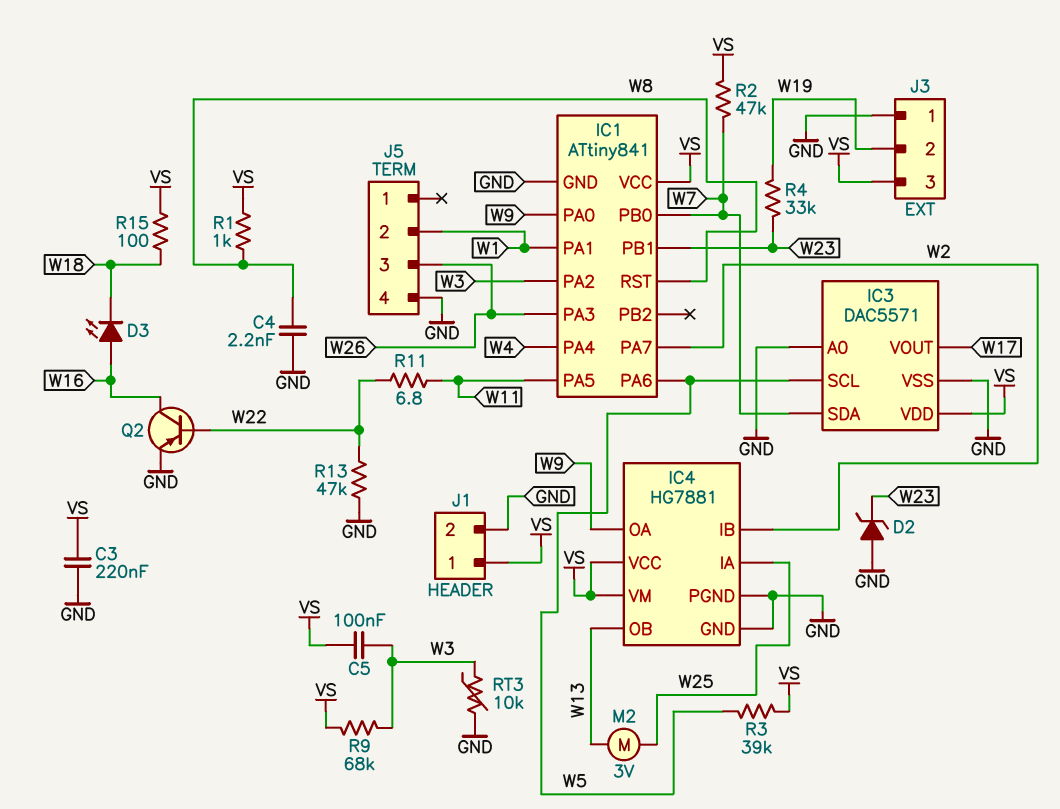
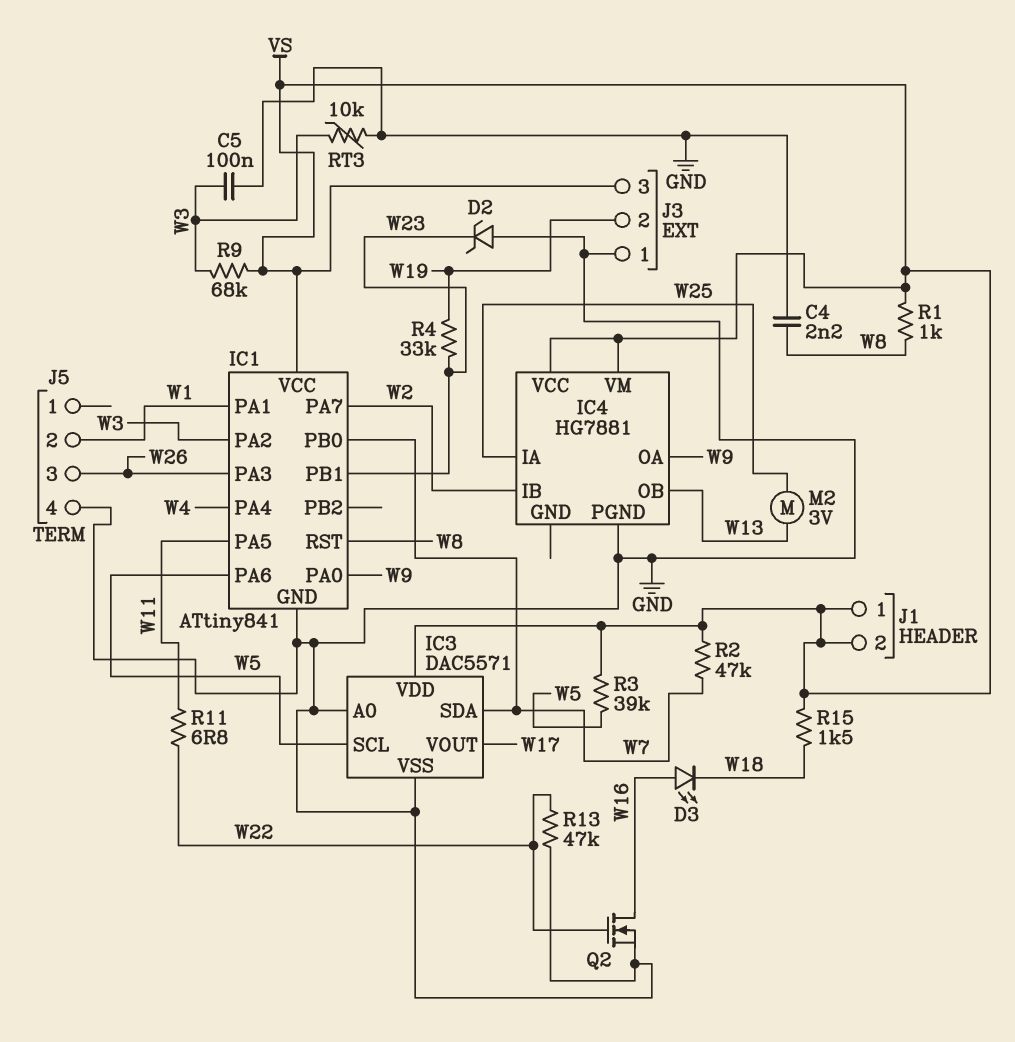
C3: 220nF (GND, VS) -> none
C5: 100nF (VS, W3) -> 100nF (GND, W3)
IC4 pin GND: GND -> none
J1 pin 2: GND -> VS
Q2: PNP (B W22, C W16, E GND) -> NMOS (G W22, D W16, S GND)
R15: 100 (VS, W18) -> 1.5k (VS, W18)

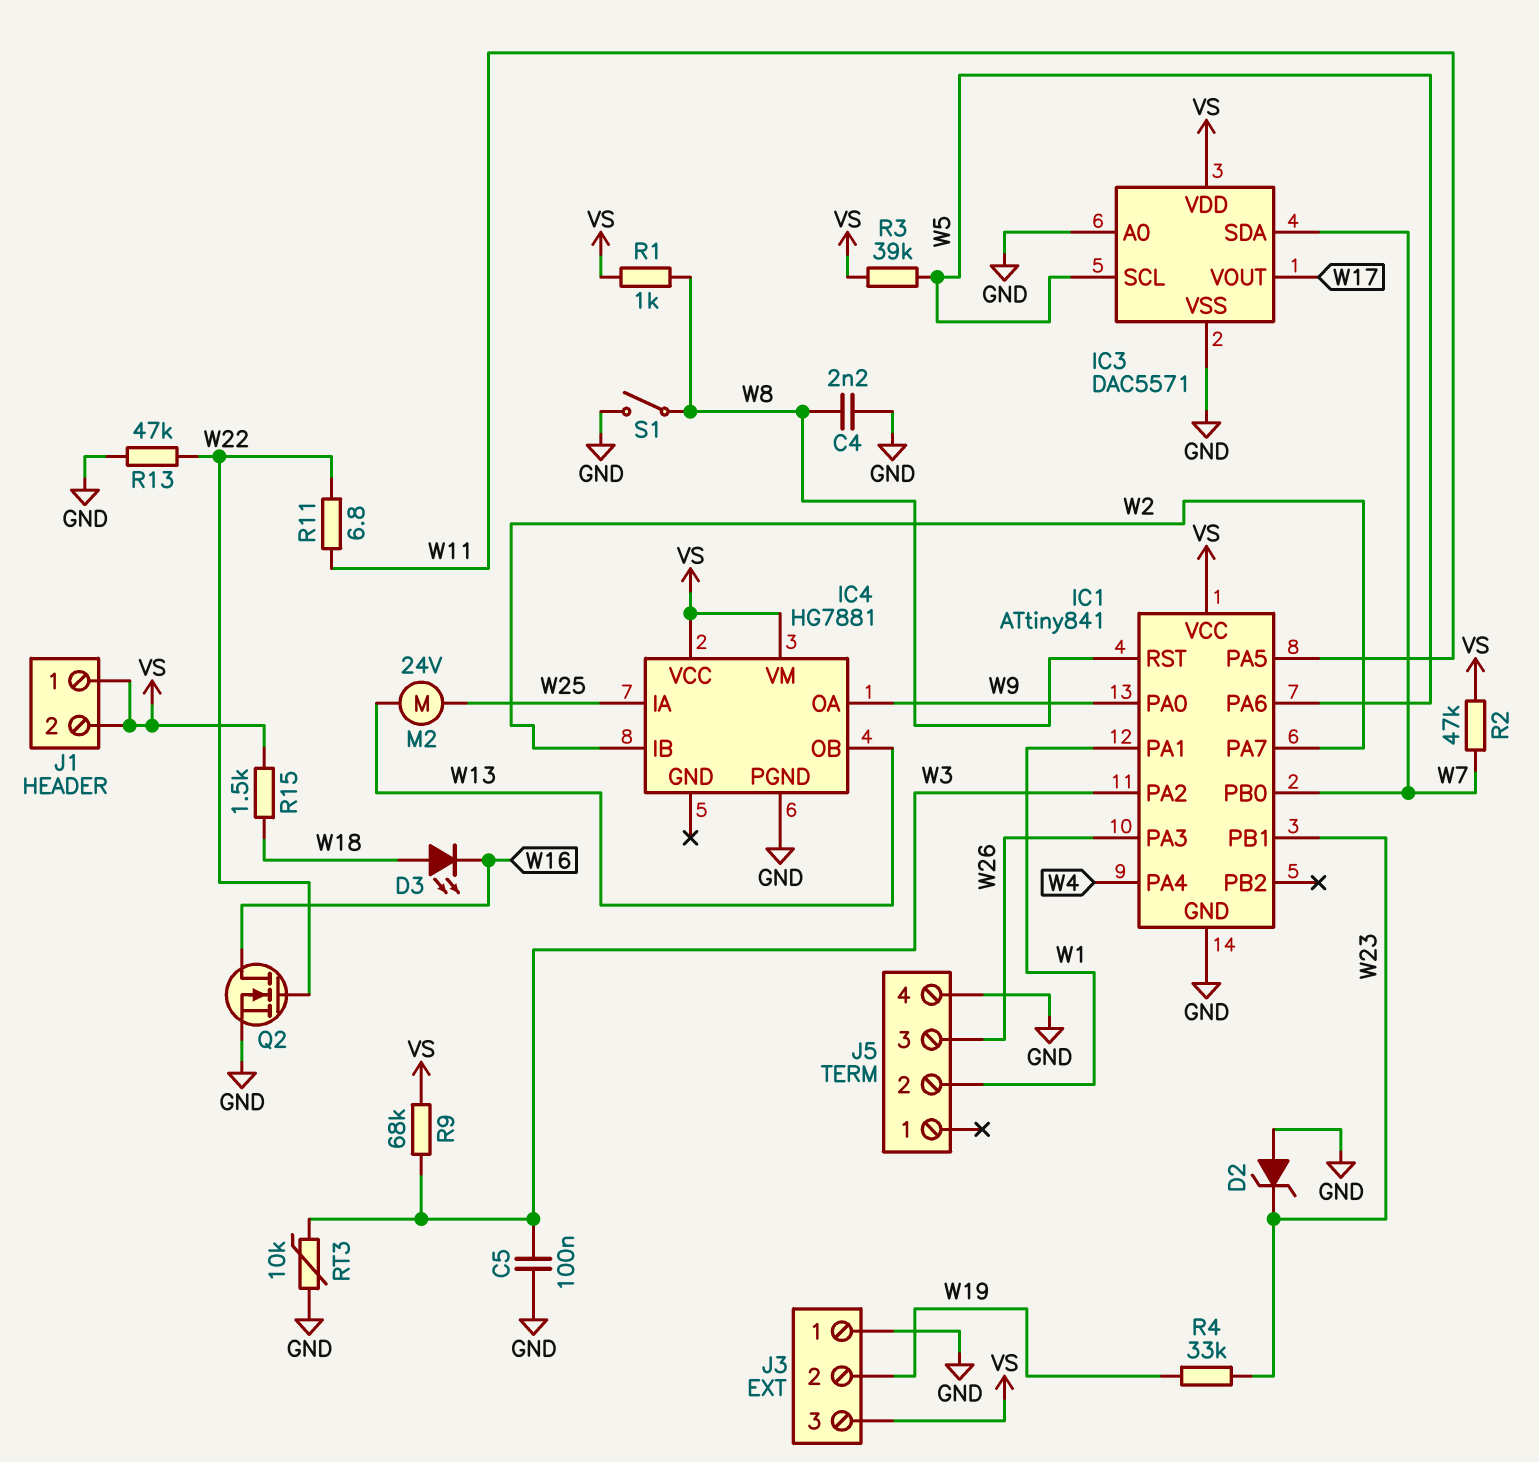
D3: LED (A W16, K W18) -> LED (A W18, K W16)
M2: motor 3V (W13, W25) -> motor 24V (W13, W25)
S1: none -> switch (GND, W8)

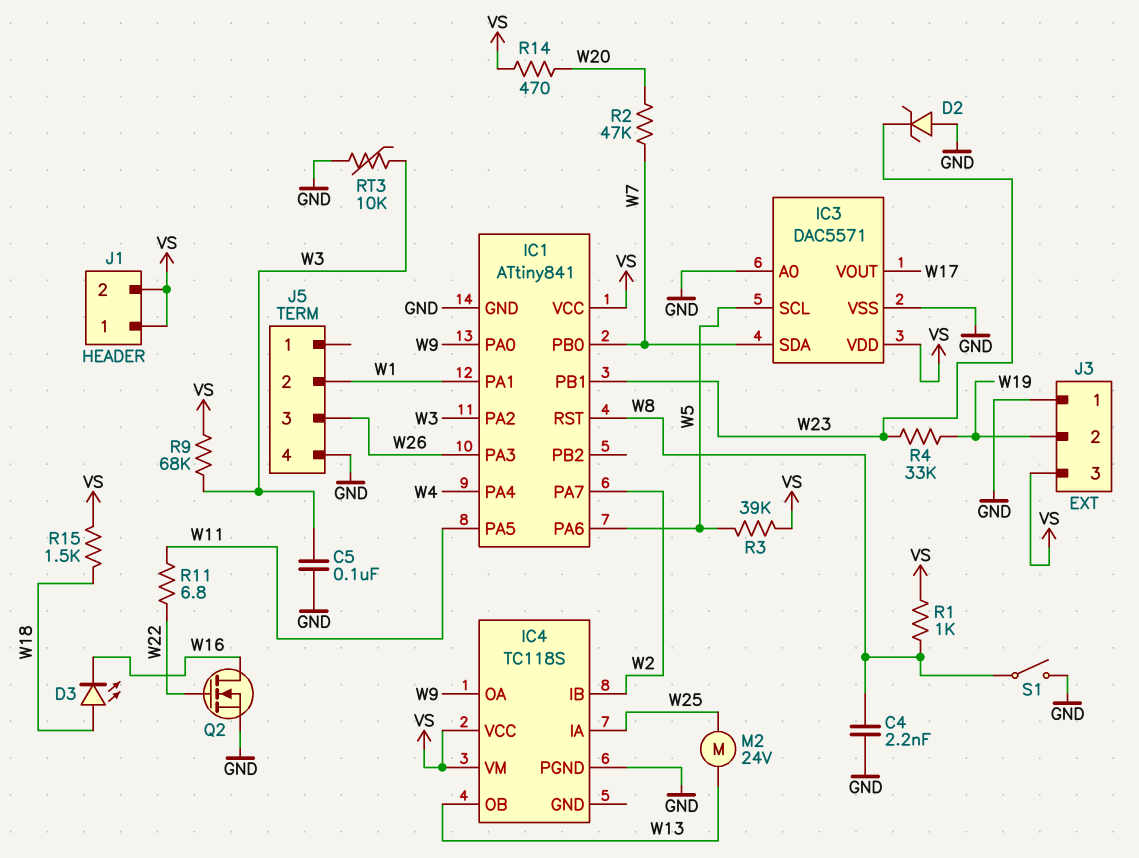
IC4: HG7881 -> TC118S
R2: 47k (VS, W7) -> 47k (W7, W20)
R13: 47k (GND, W22) -> none
R14: none -> 470 (VS, W20)

